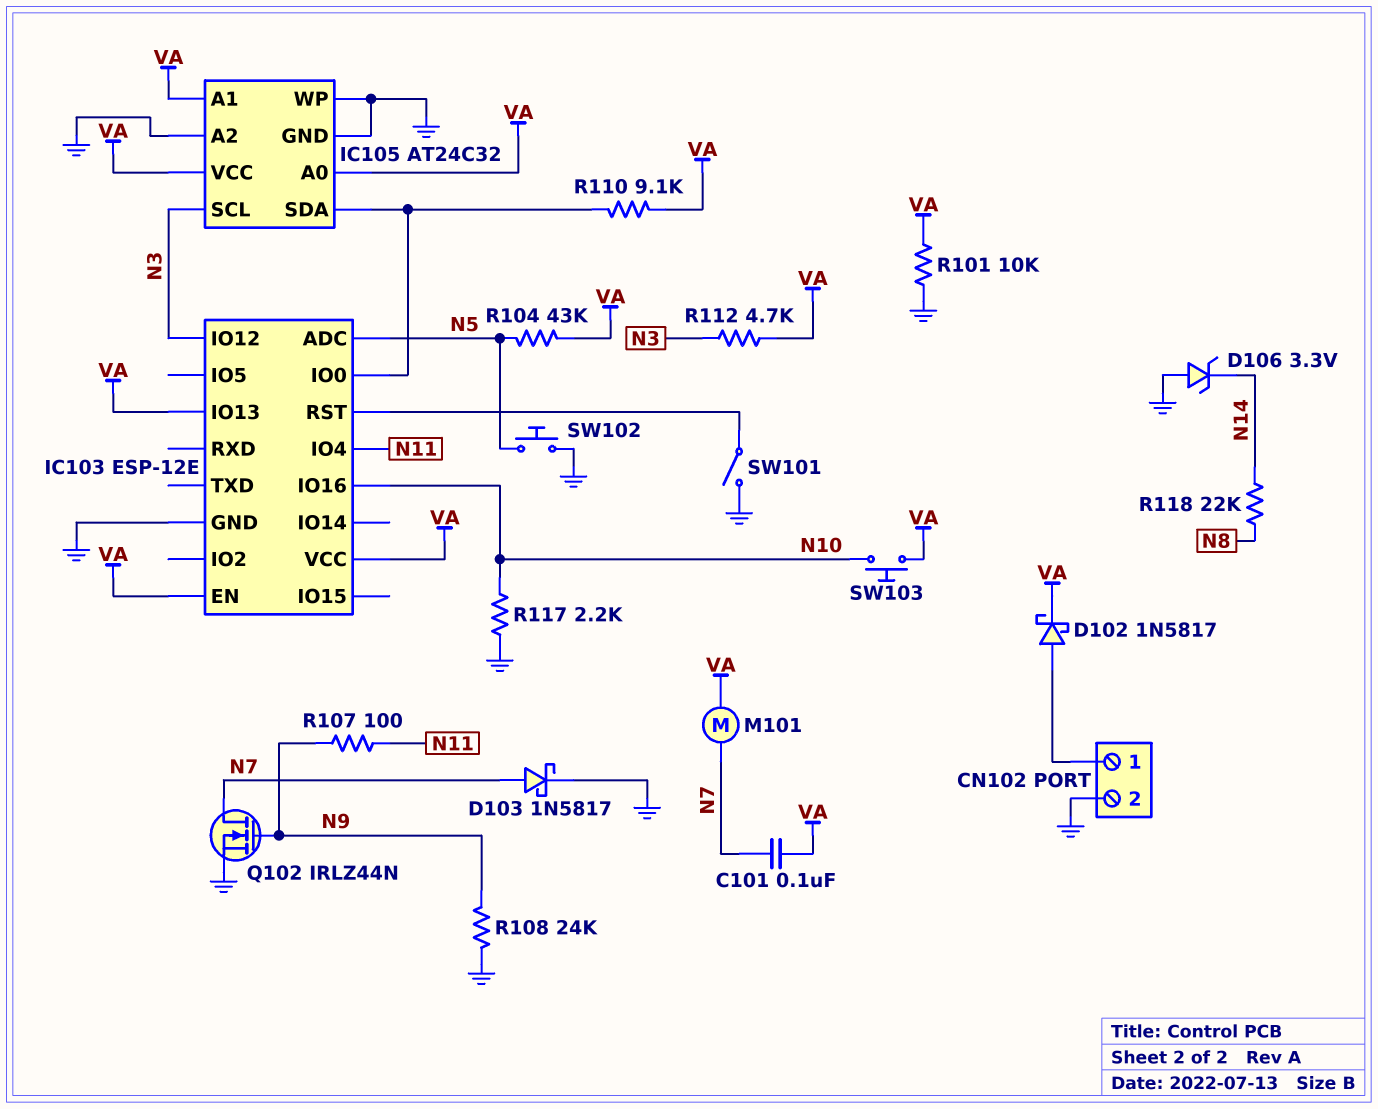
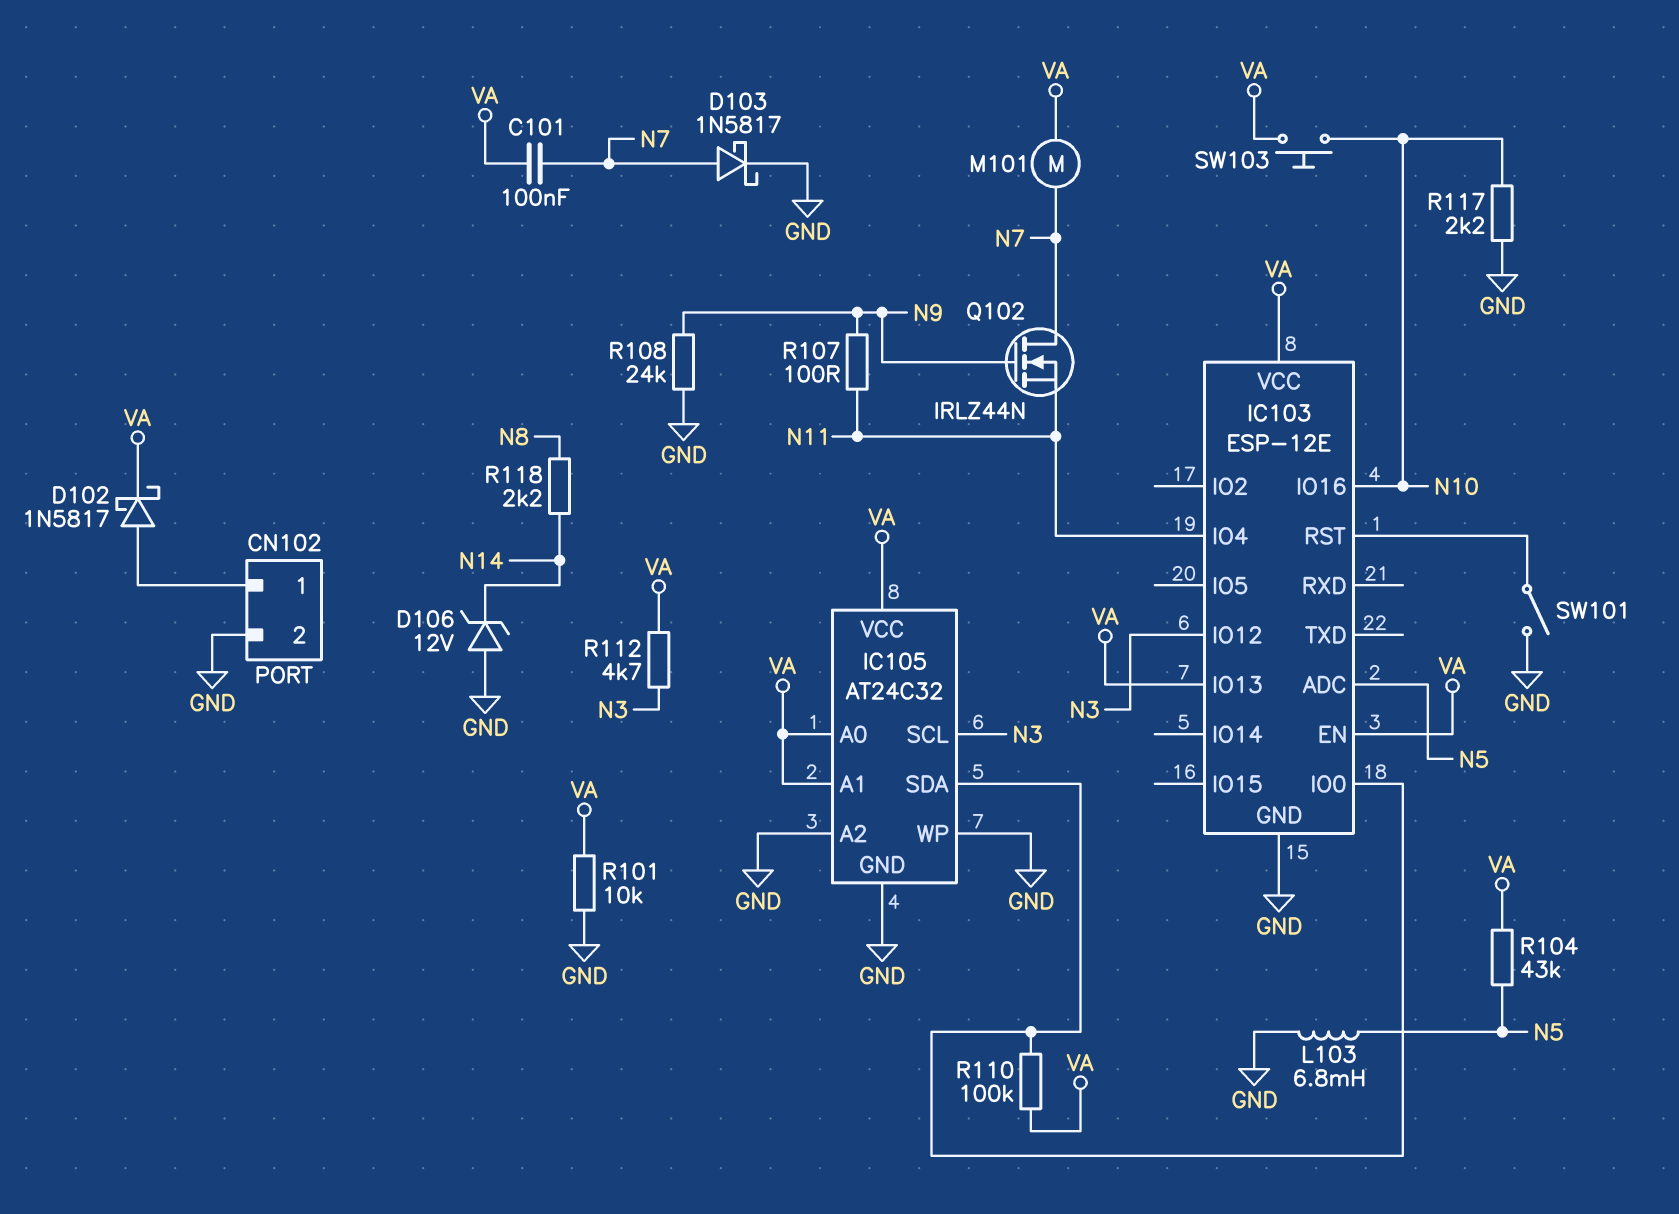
D106: zener 3.3V (A GND, K N14) -> zener 12V (A GND, K N14)
L103: none -> 6.8mH (GND, N5)
Q102: NMOS IRLZ44N (G N9, D N7, S GND) -> NMOS IRLZ44N (G N9, D N7, S N11)
R110: 9.1k (IC103/IO0, VA) -> 100k (IC103/IO0, VA)
R118: 22k (N8, N14) -> 2.2k (N8, N14)
SW102: button (GND, N5) -> none

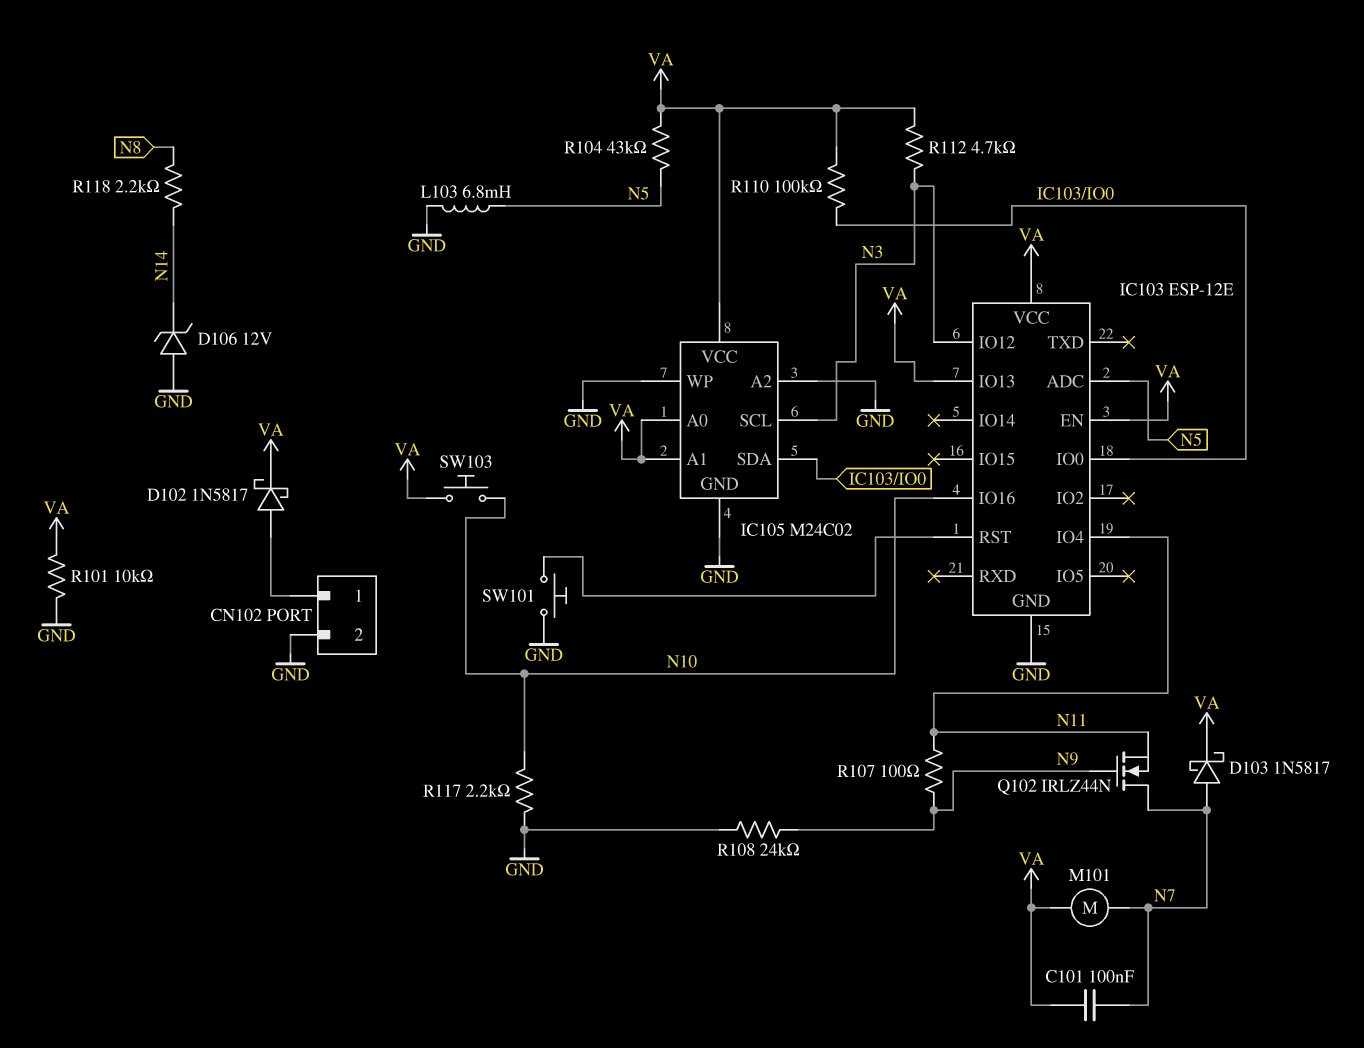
D103: schottky 1N5817 (A N7, K GND) -> schottky 1N5817 (A N7, K VA)
IC105: AT24C32 -> M24C02
SW101: switch (GND, IC103/RST) -> button (GND, IC103/RST)

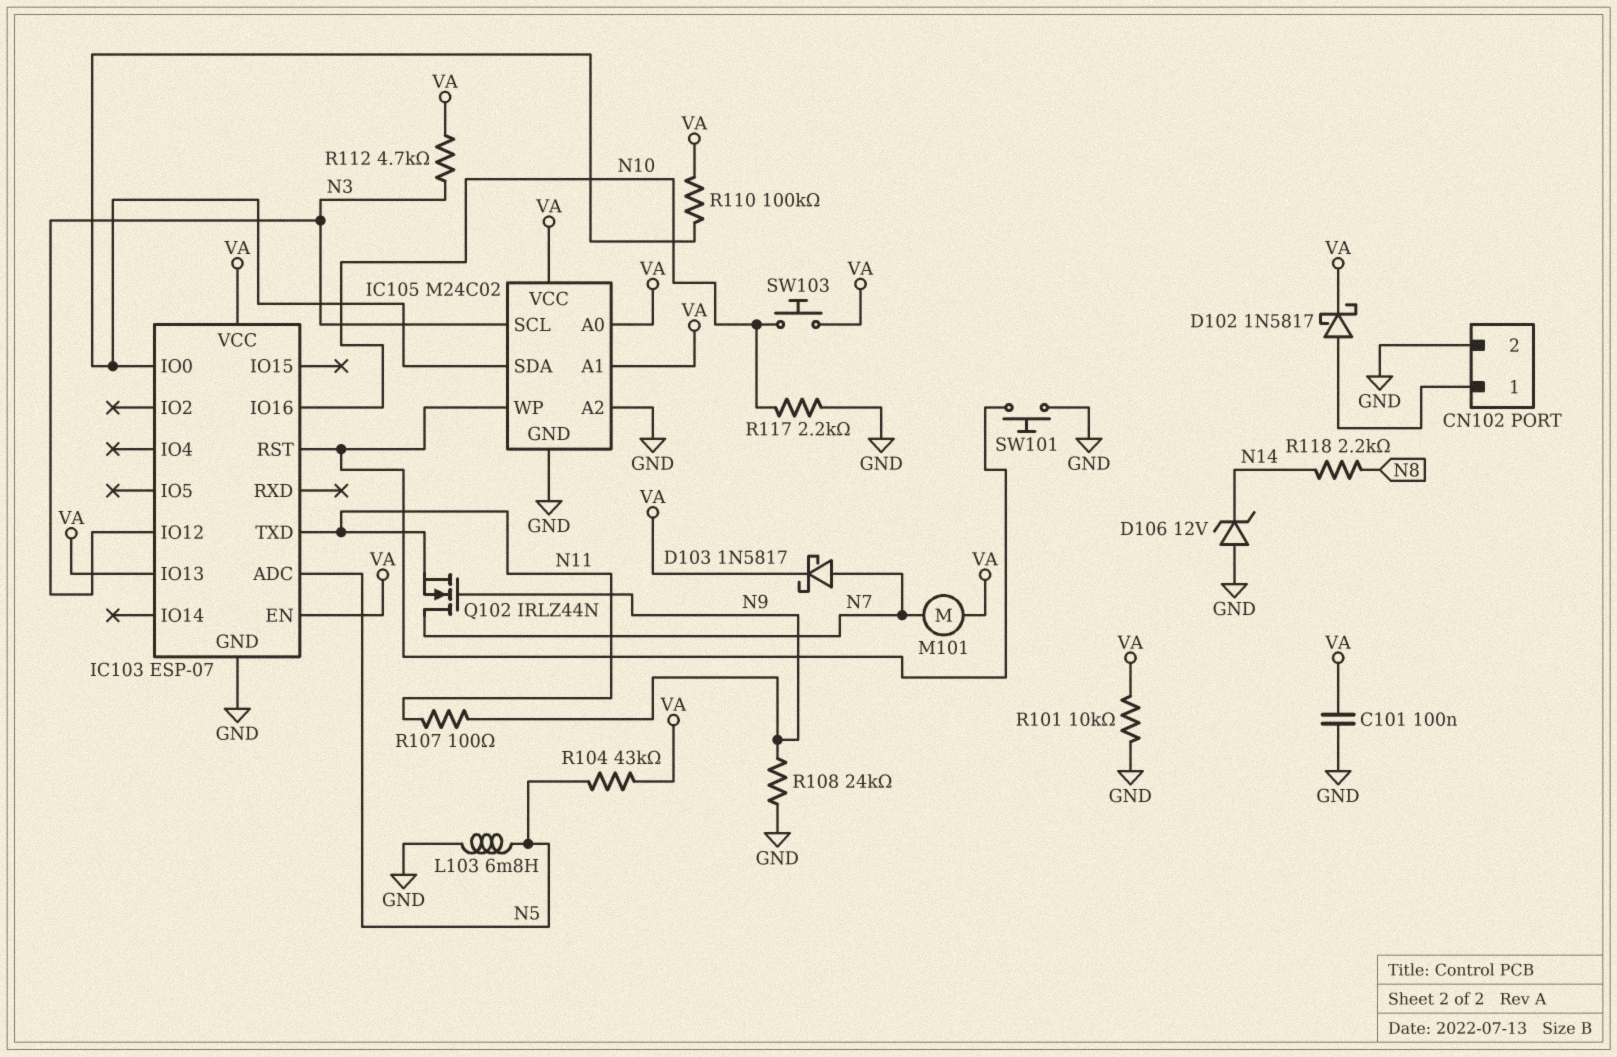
C101: 100nF (N7, VA) -> 100nF (GND, VA)
IC103: ESP-12E -> ESP-07
IC103 pin IO4: N11 -> none
IC103 pin TXD: none -> N11
IC105 pin WP: GND -> IC103/RST

